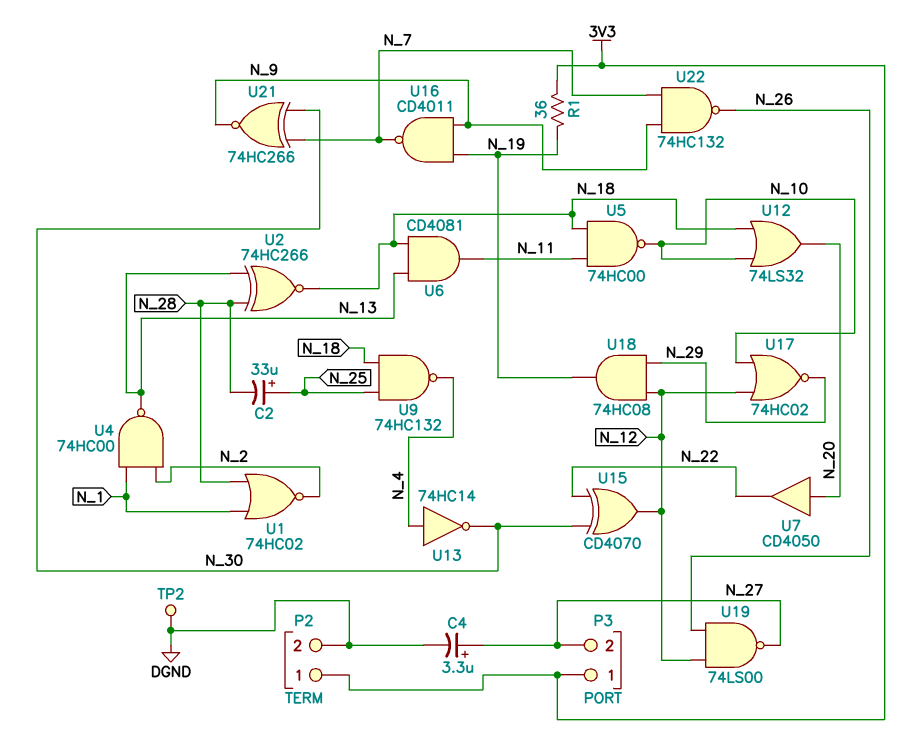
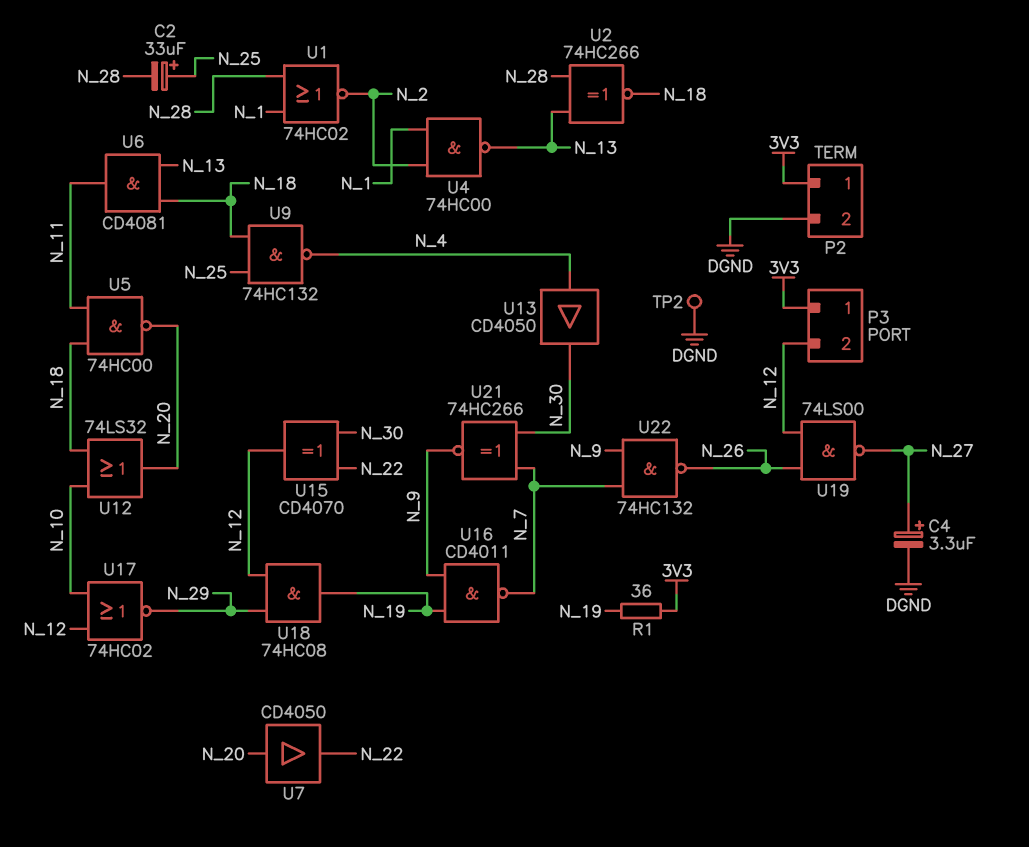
P3 pin 2: N_27 -> N_12
U5: NAND 74HC00 (in N_11, in N_18, out N_10) -> NAND 74HC00 (in N_11, in N_18, out N_20)
U13: NOT 74HC14 (in N_4, out N_30) -> buffer CD4050 (in N_4, out N_30)

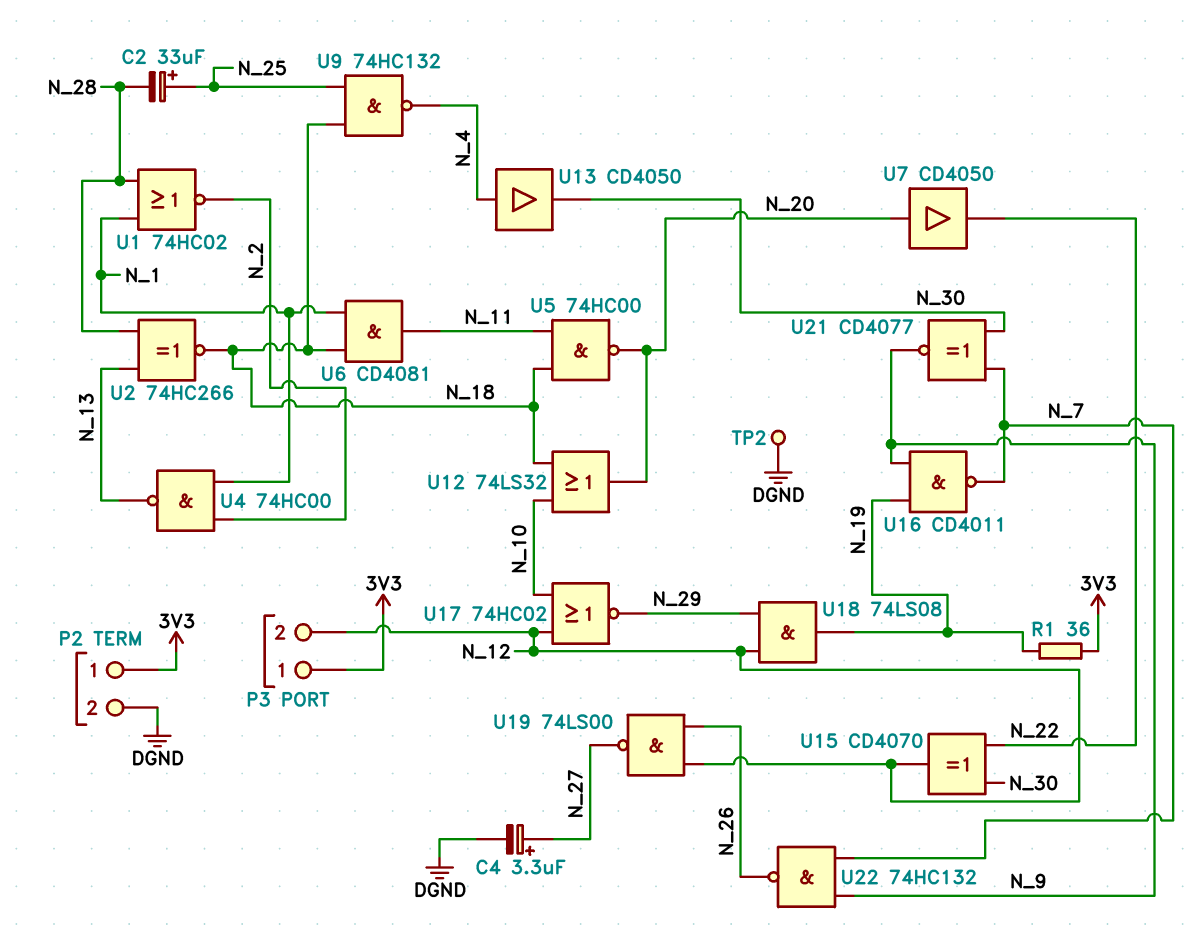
U6: AND CD4081 (in N_13, in N_18, out N_11) -> AND CD4081 (in N_1, in N_18, out N_11)
U18: AND 74HC08 (in N_12, in N_29, out N_19) -> AND 74LS08 (in N_12, in N_29, out N_19)
U21: XNOR 74HC266 (in N_7, in N_30, out N_9) -> XNOR CD4077 (in N_7, in N_30, out N_9)

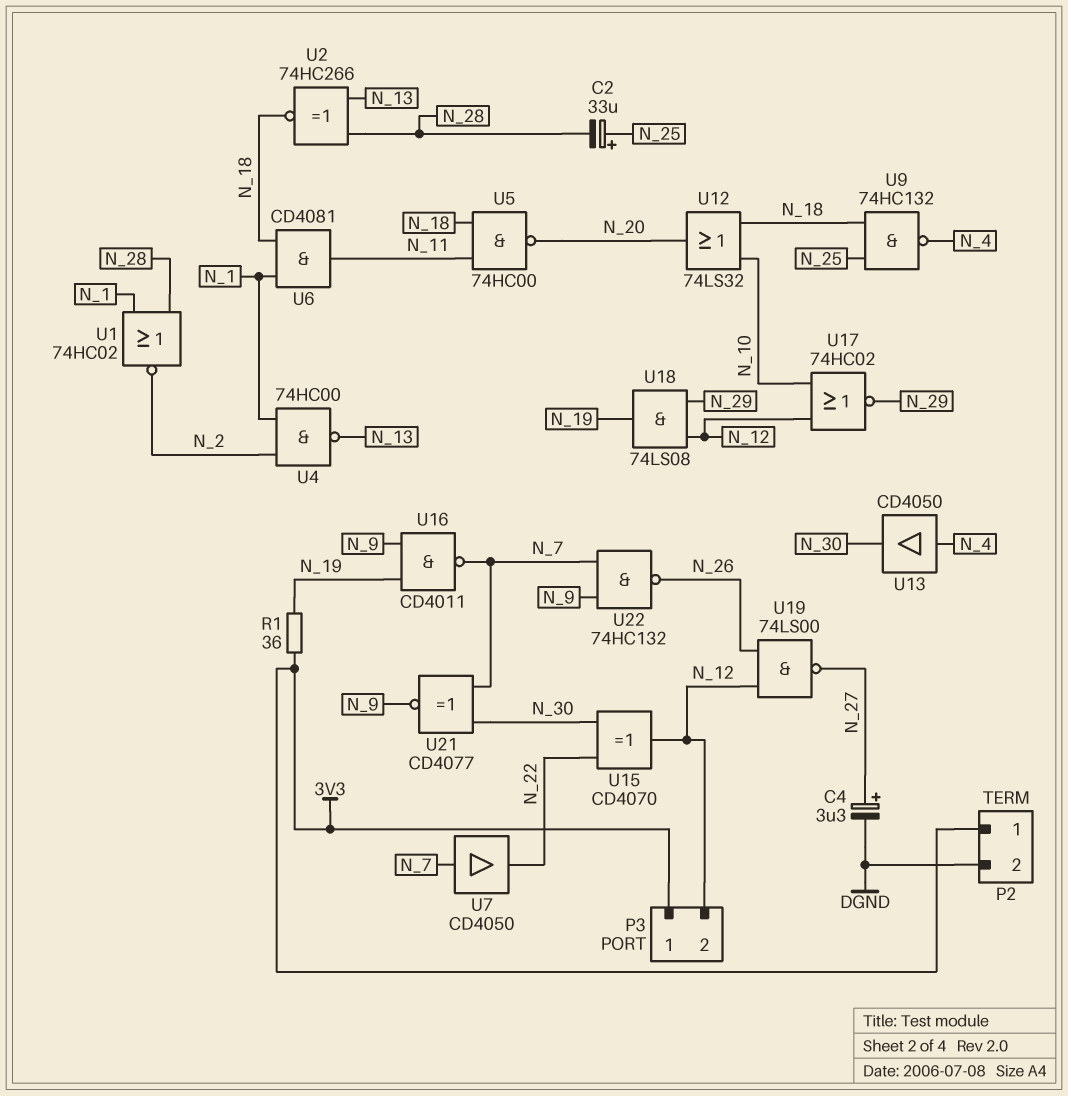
TP2: test point (DGND) -> none
U7: buffer CD4050 (in N_20, out N_22) -> buffer CD4050 (in N_7, out N_22)

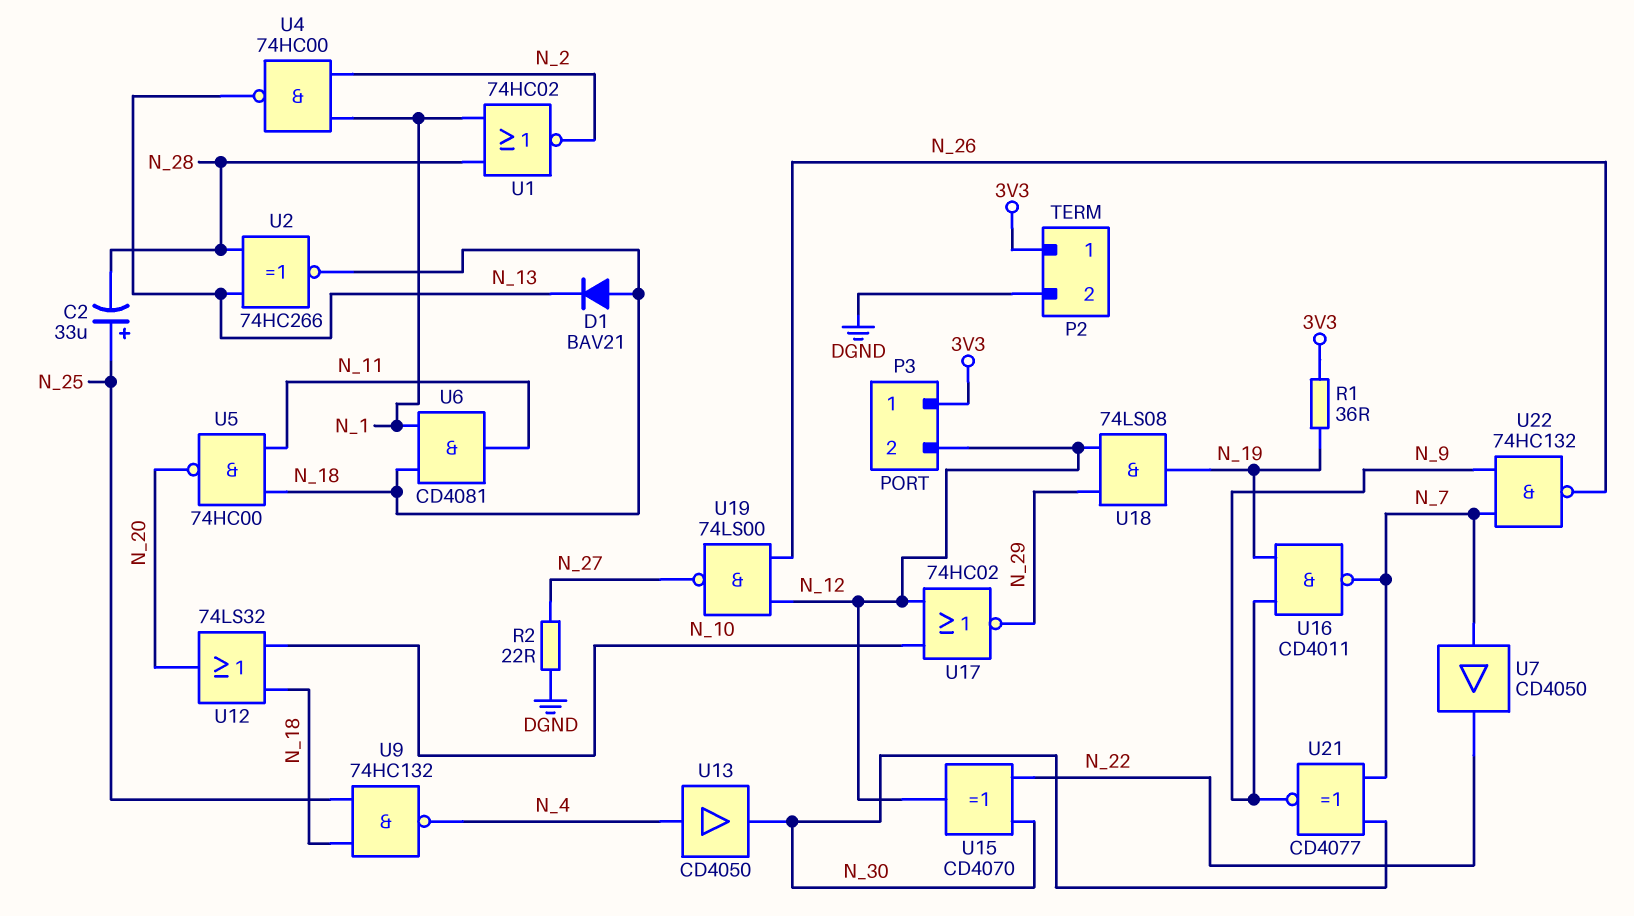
C4: 3.3uF (plus N_27, minus DGND) -> none
D1: none -> diode BAV21 (A N_18, K N_13)
R2: none -> 22 (DGND, N_27)

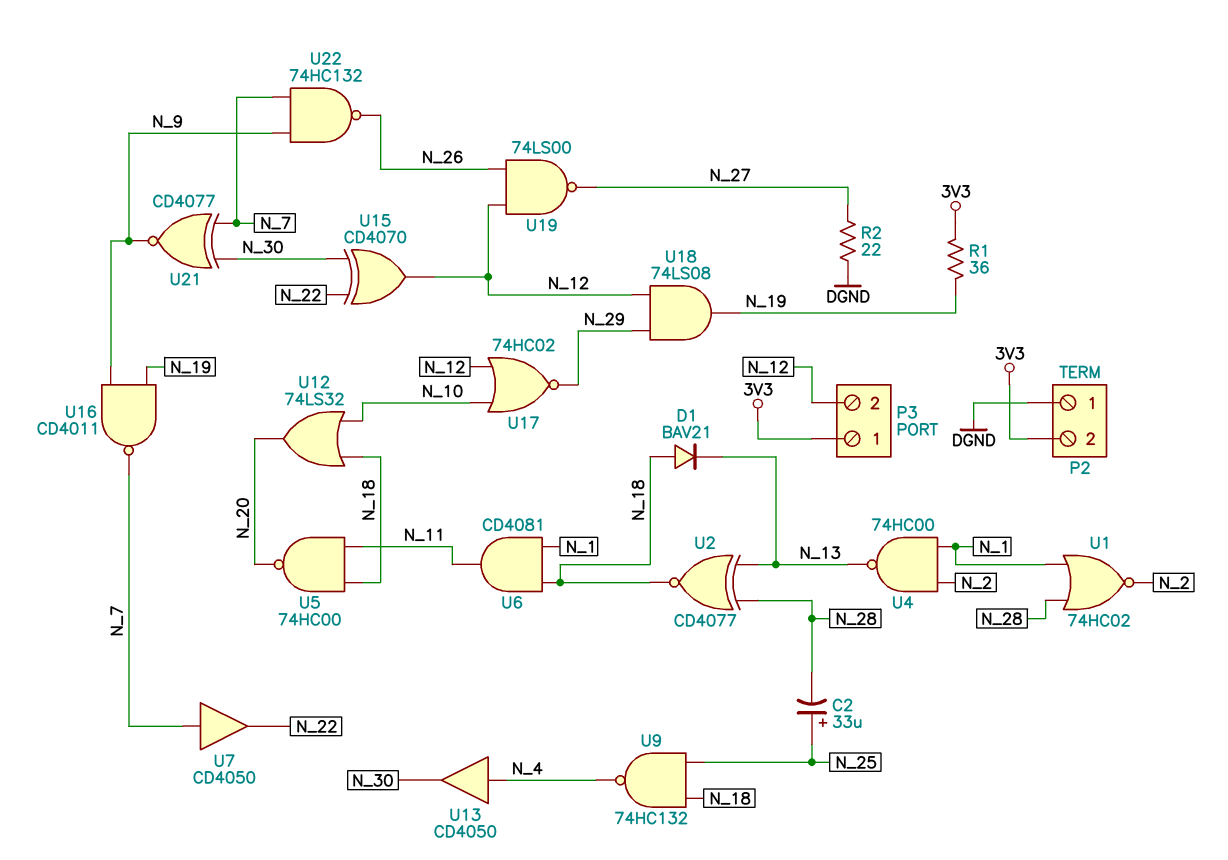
P2 pin 1: 3V3 -> DGND
P2 pin 2: DGND -> 3V3
U2: XNOR 74HC266 (in N_13, in N_28, out N_18) -> XNOR CD4077 (in N_13, in N_28, out N_18)

